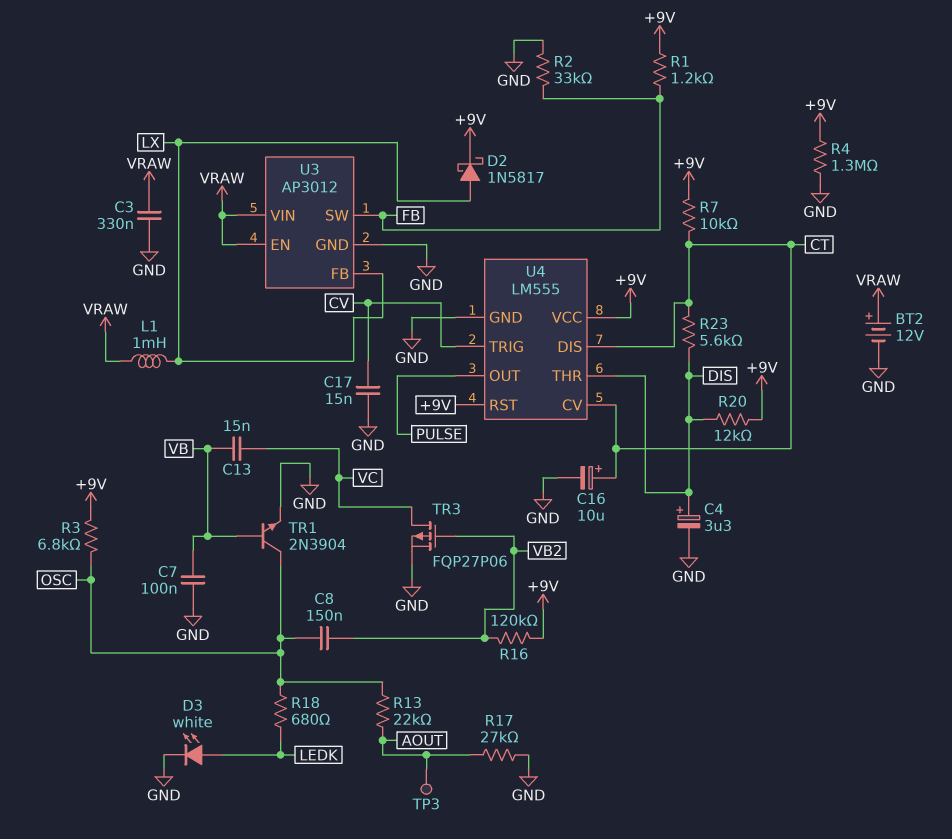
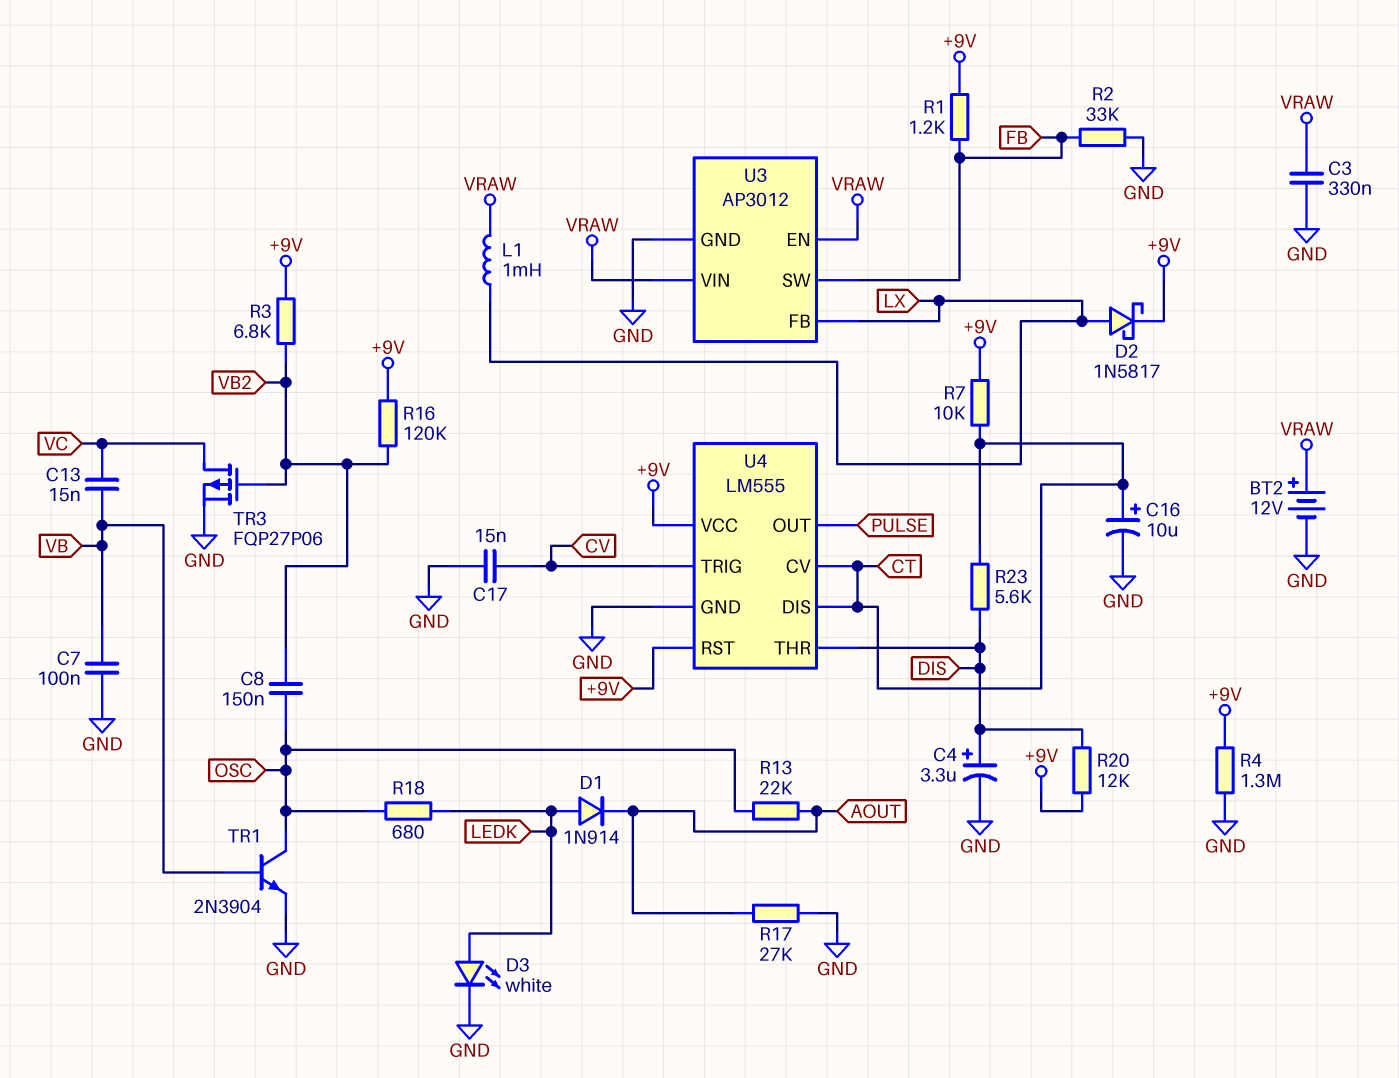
D1: none -> diode 1N914 (A LEDK, K AOUT)
R3: 6.8k (+9V, OSC) -> 6.8k (+9V, VB2)
TP3: test point (AOUT) -> none

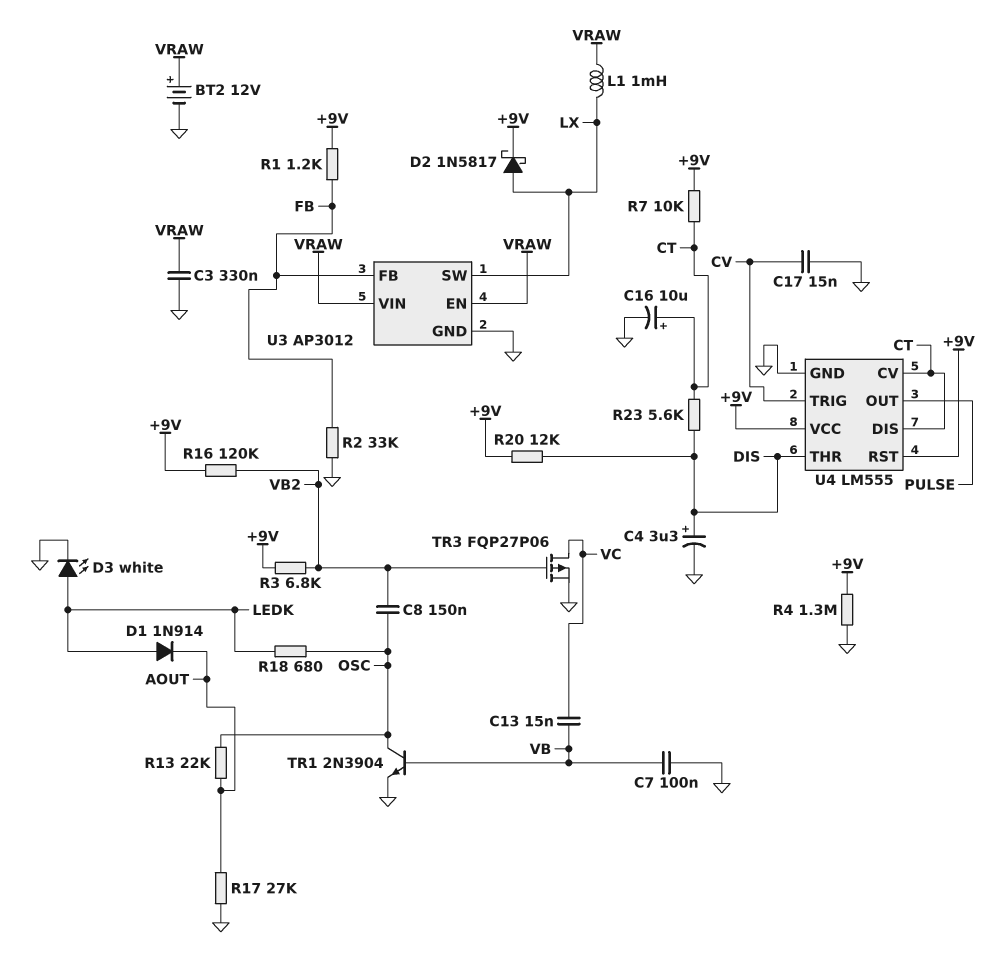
U3 pin FB: LX -> FB
U3 pin SW: FB -> LX

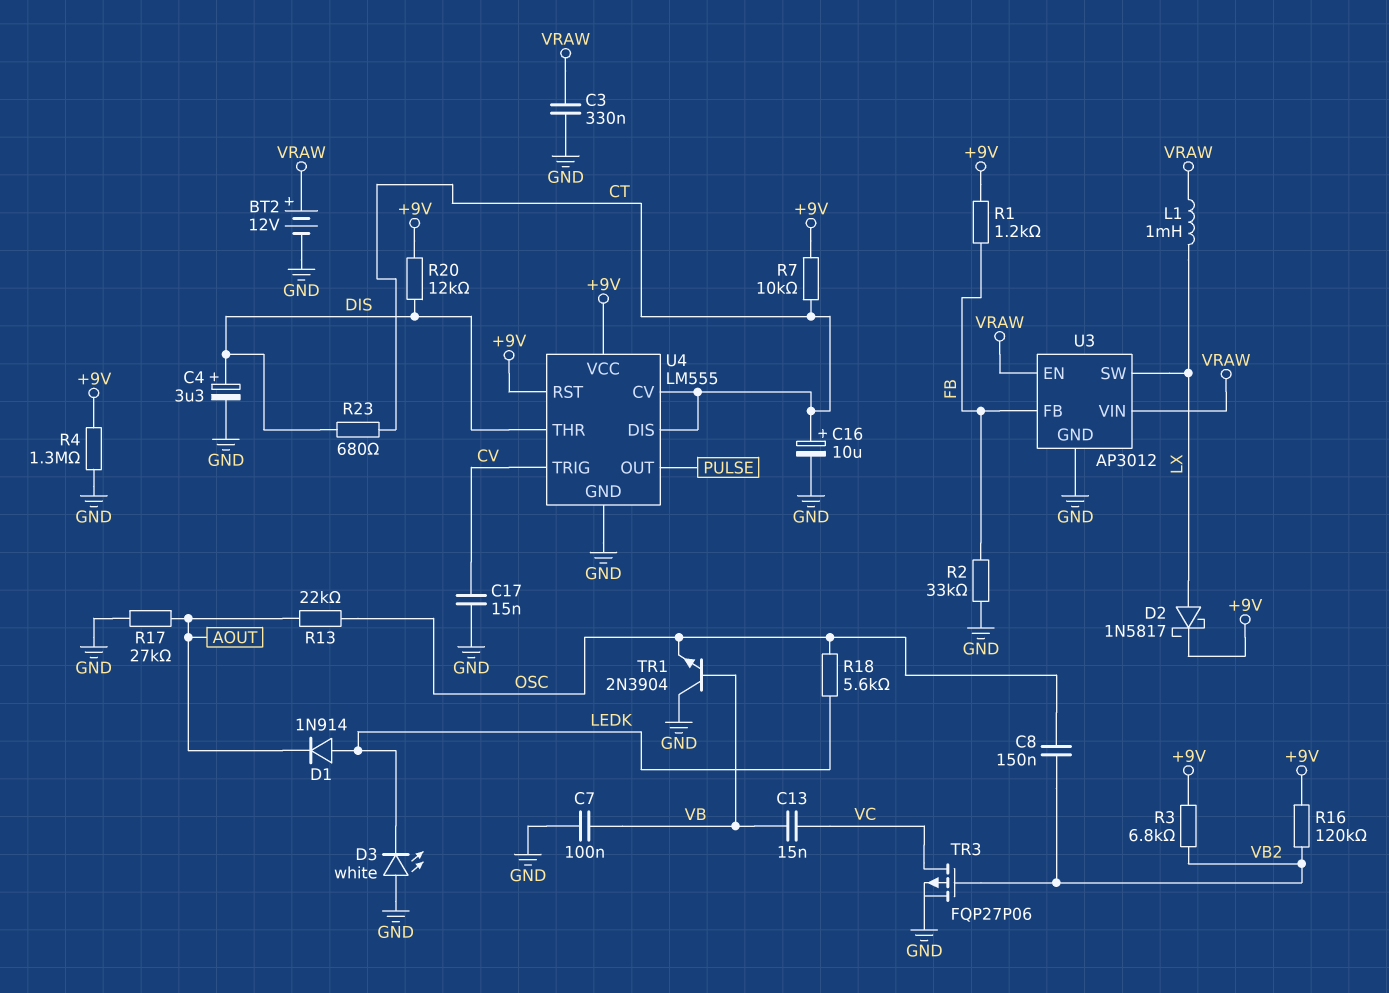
D3: LED white (A LEDK, K GND) -> LED white (A GND, K LEDK)
R18: 680 (LEDK, OSC) -> 5.6k (LEDK, OSC)
R23: 5.6k (CT, DIS) -> 680 (CT, DIS)
TR1: NPN 2N3904 (B VB, C OSC, E GND) -> NPN 2N3904 (B VB, C GND, E OSC)

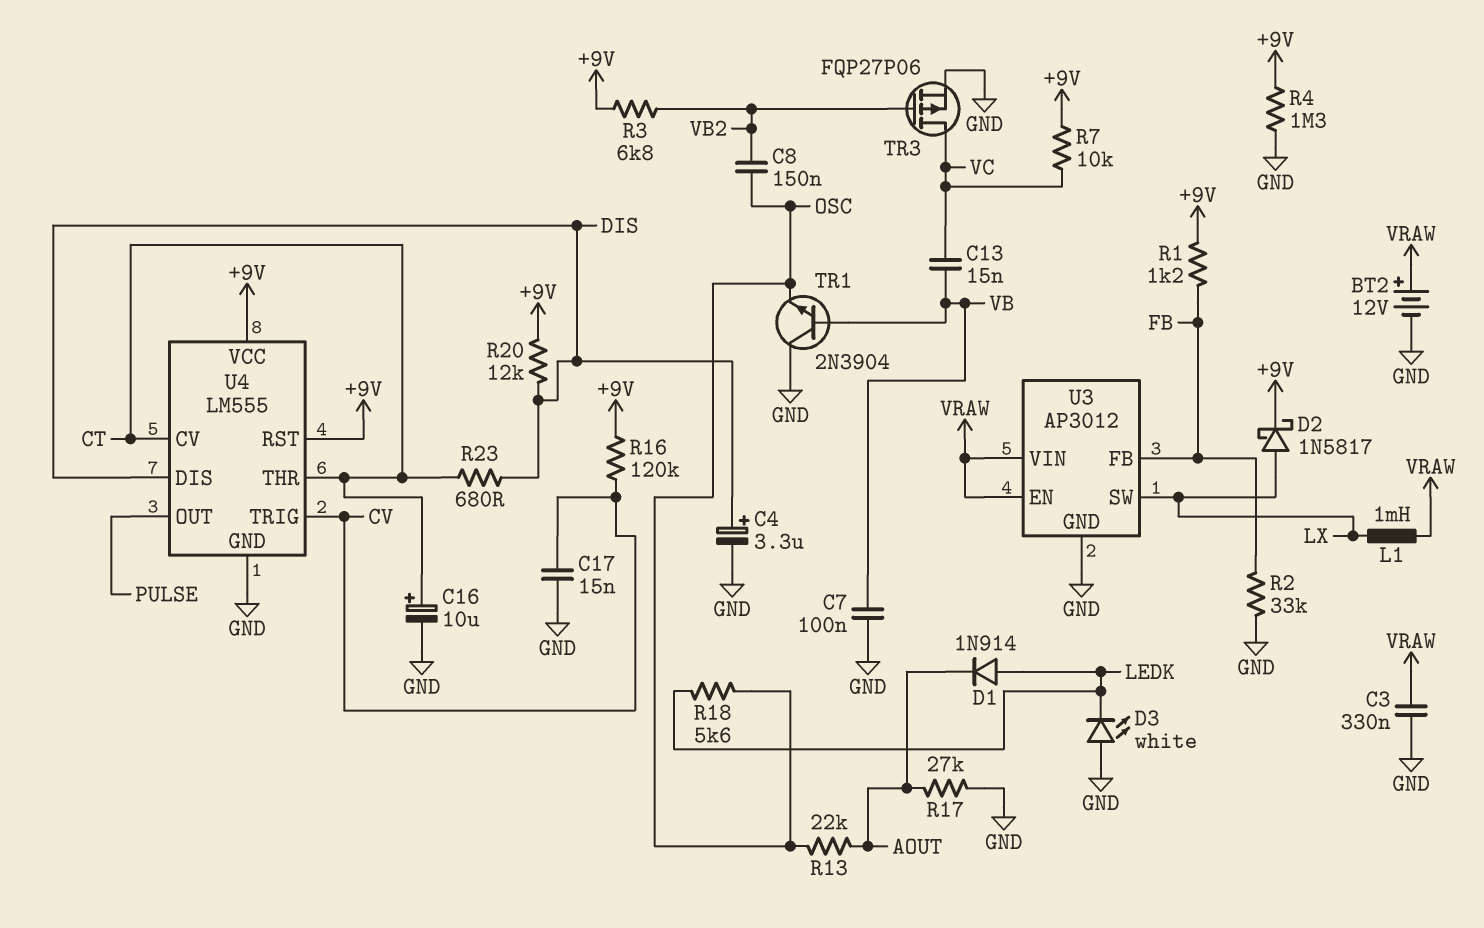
R7: 10k (+9V, CT) -> 10k (+9V, VC)
R16: 120k (+9V, VB2) -> 120k (+9V, CV)
U4 pin DIS: CT -> DIS
U4 pin THR: DIS -> CT

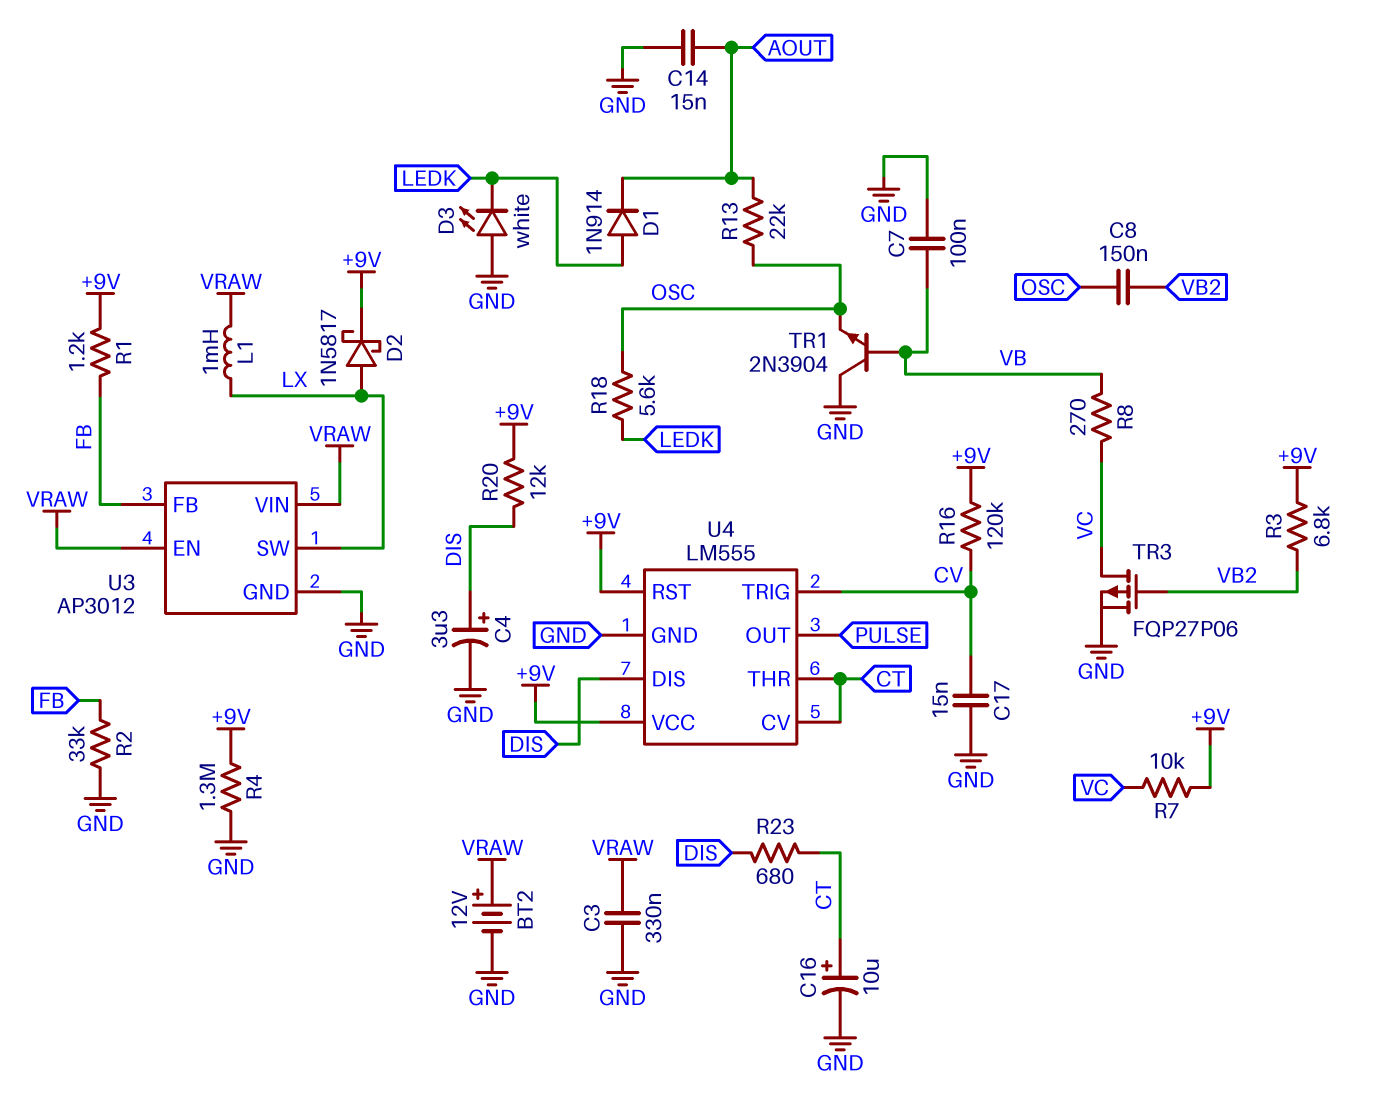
C13: 15nF (VB, VC) -> none
C14: none -> 15nF (AOUT, GND)
R8: none -> 270 (VB, VC)
R17: 27k (AOUT, GND) -> none

